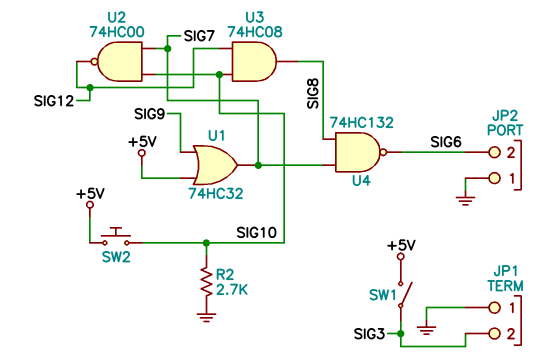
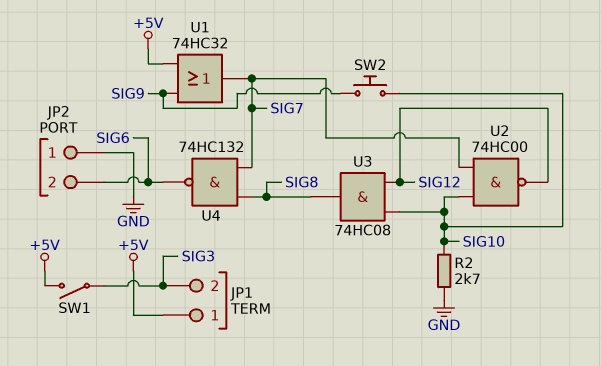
JP1 pin 1: GND -> +5V
SW2: button (+5V, SIG10) -> button (SIG9, SIG10)

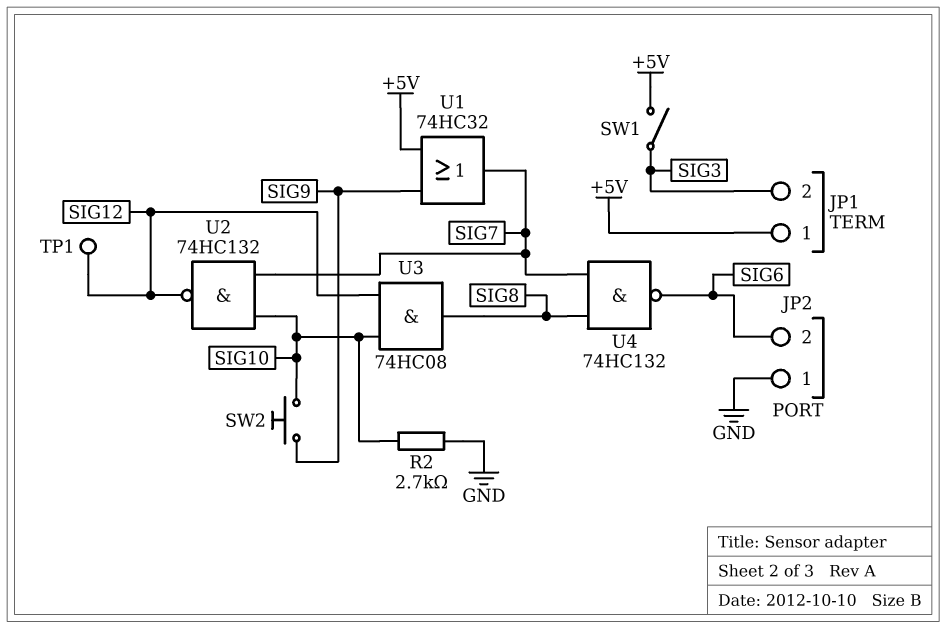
TP1: none -> test point (SIG12)
U2: NAND 74HC00 (in SIG7, in SIG10, out SIG12) -> NAND 74HC132 (in SIG7, in SIG10, out SIG12)

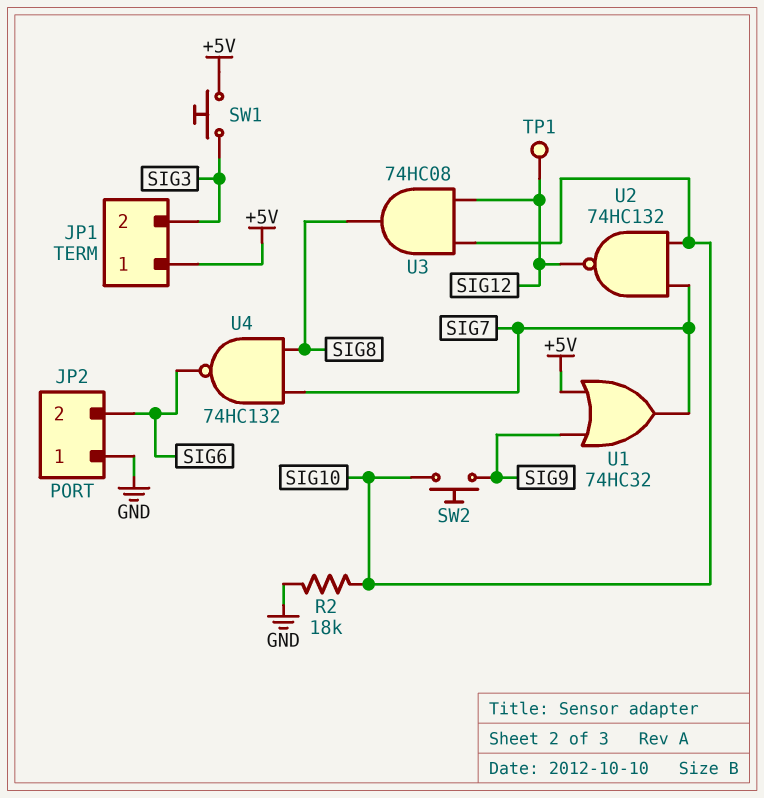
R2: 2.7k (GND, SIG10) -> 18k (GND, SIG10)
SW1: switch (+5V, SIG3) -> button (+5V, SIG3)

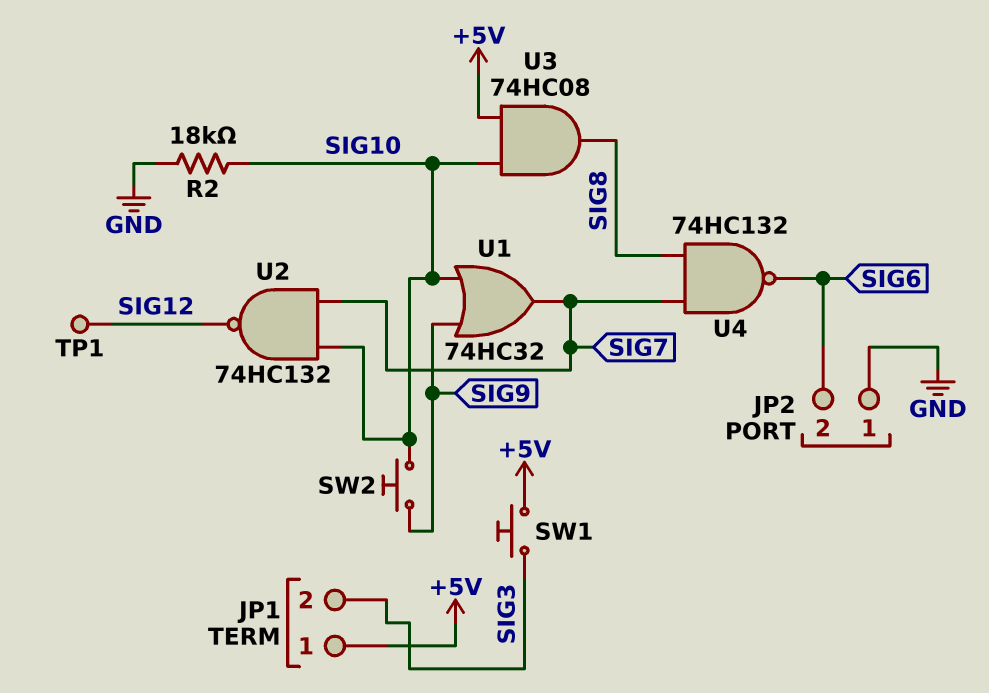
U1: OR 74HC32 (in +5V, in SIG9, out SIG7) -> OR 74HC32 (in SIG9, in SIG10, out SIG7)
U3: AND 74HC08 (in SIG10, in SIG12, out SIG8) -> AND 74HC08 (in +5V, in SIG10, out SIG8)

